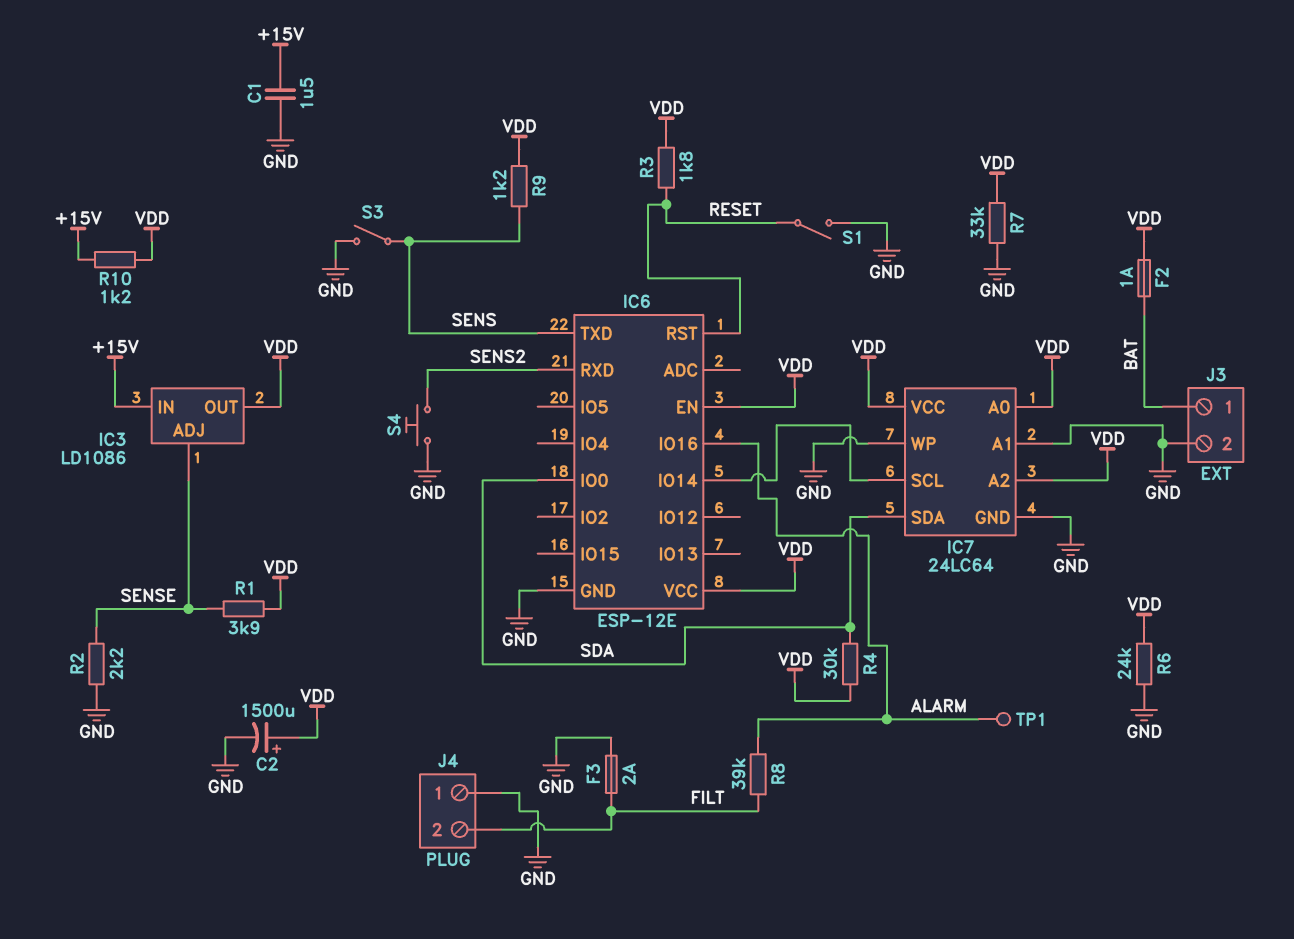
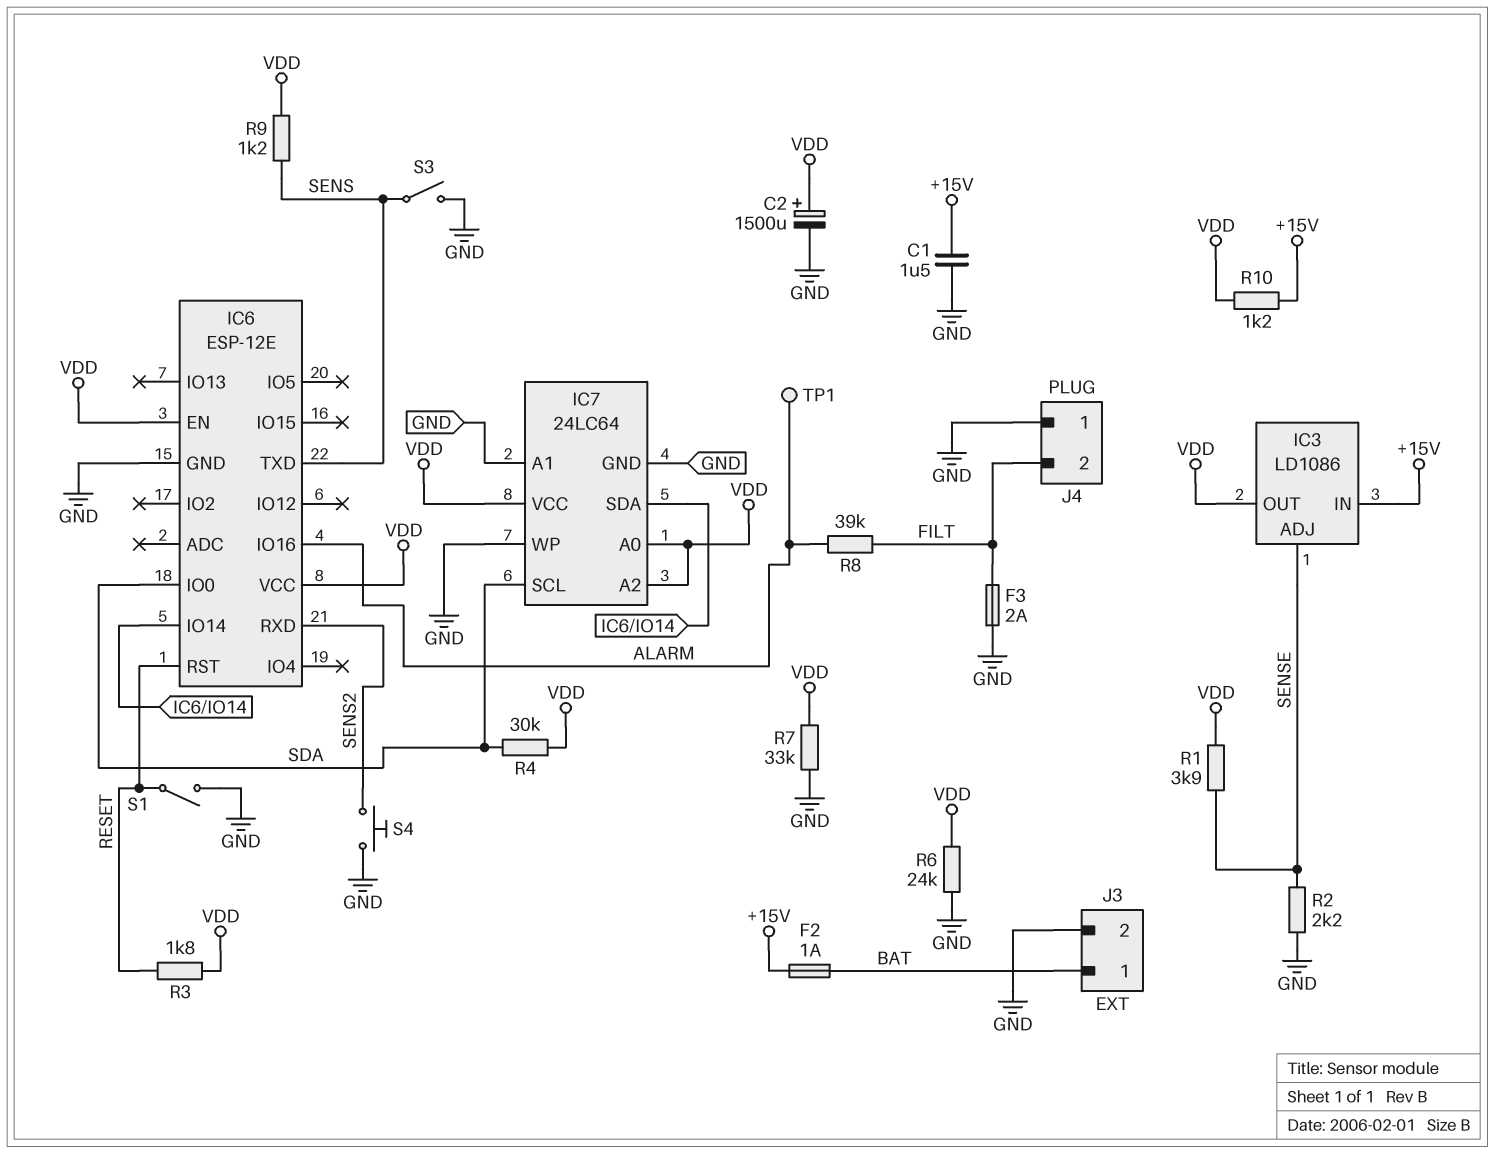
F2: 1A (BAT, VDD) -> 1A (+15V, BAT)
IC7 pin SCL: IC6/IO14 -> SDA
IC7 pin SDA: SDA -> IC6/IO14

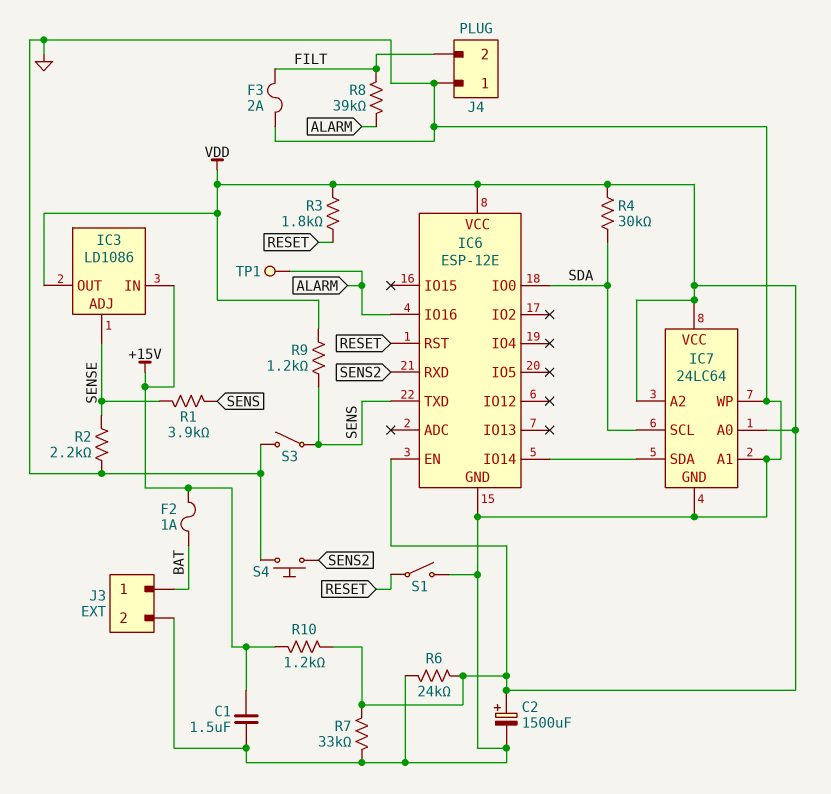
R1: 3.9k (SENSE, VDD) -> 3.9k (SENS, SENSE)

